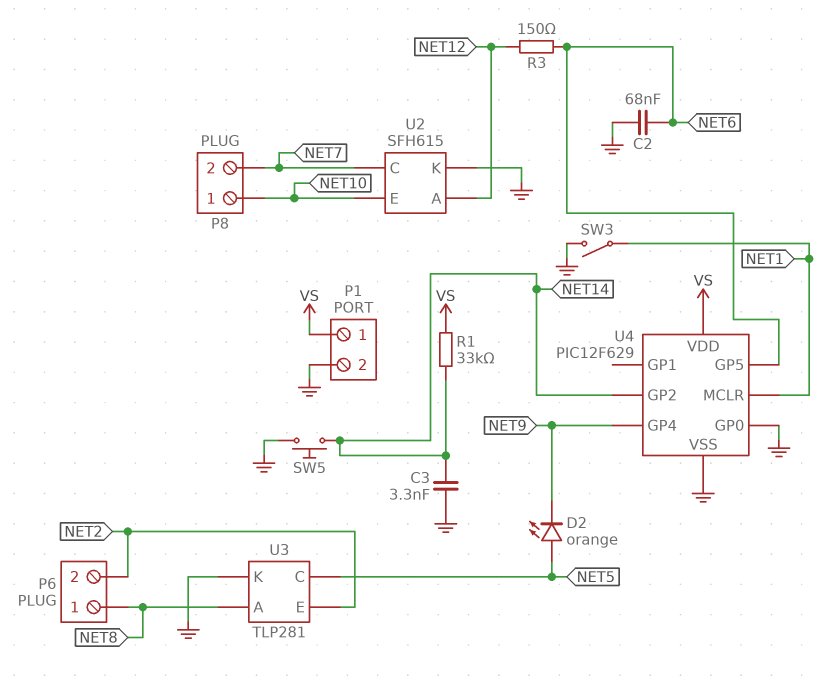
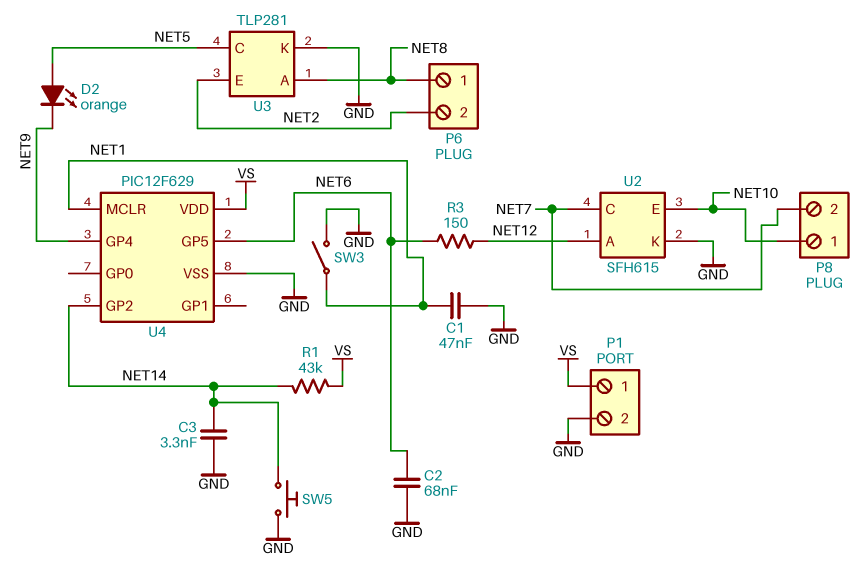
C1: none -> 47nF (GND, NET1)
R1: 33k (NET14, VS) -> 43k (NET14, VS)
U4 pin GP0: GND -> none

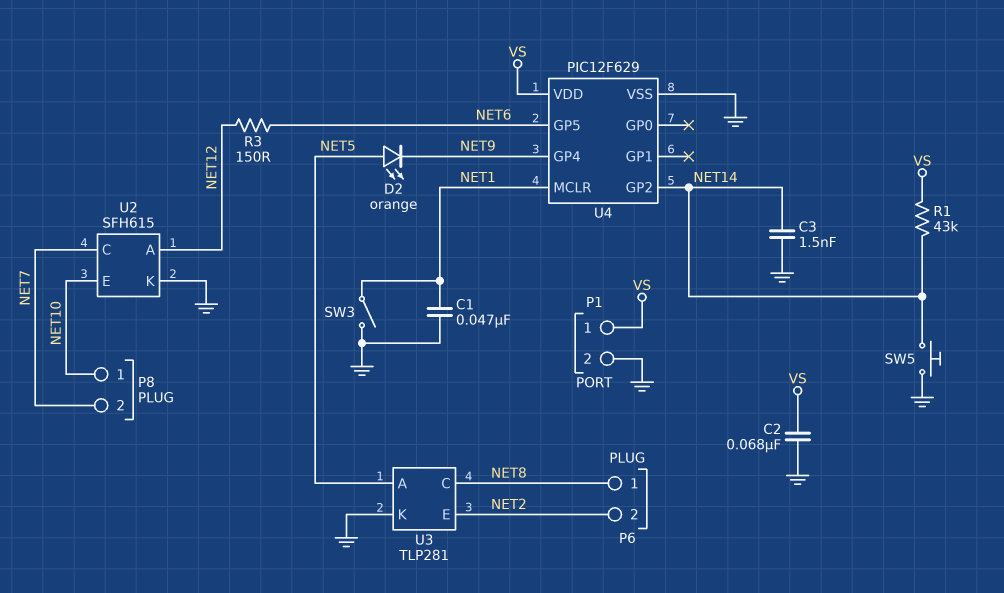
C2: 68nF (GND, NET6) -> 68nF (GND, VS)
C3: 3.3nF (GND, NET14) -> 1.5nF (GND, NET14)
U3 pin A: NET8 -> NET5
U3 pin C: NET5 -> NET8

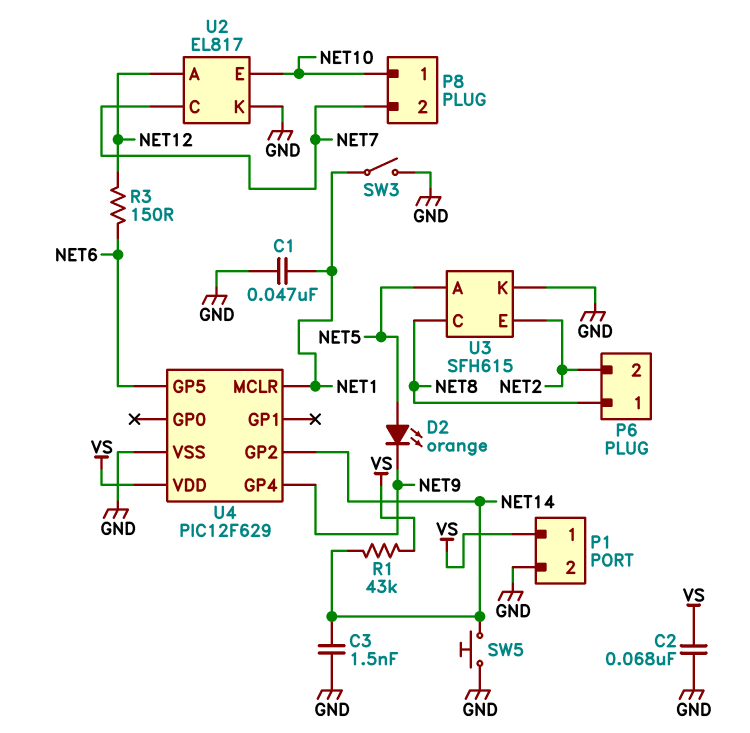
U2: SFH615 -> EL817
U3: TLP281 -> SFH615

